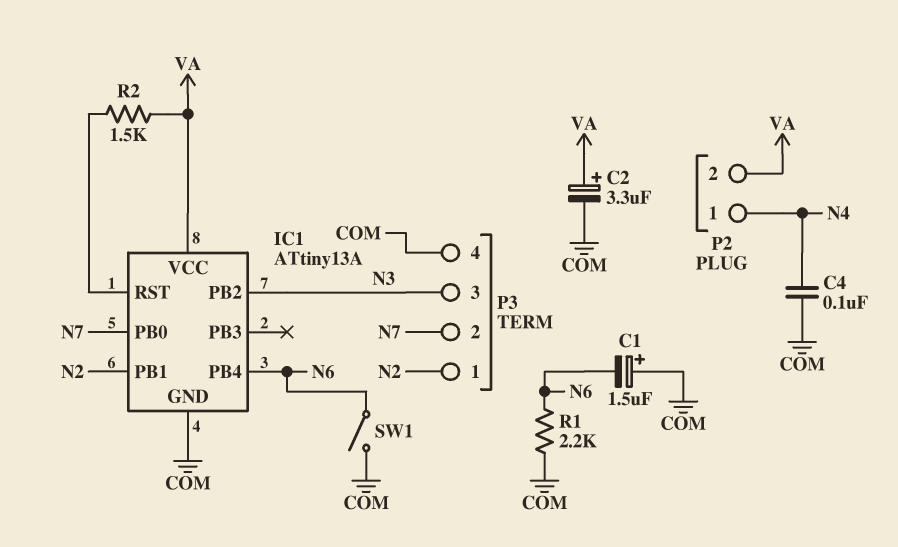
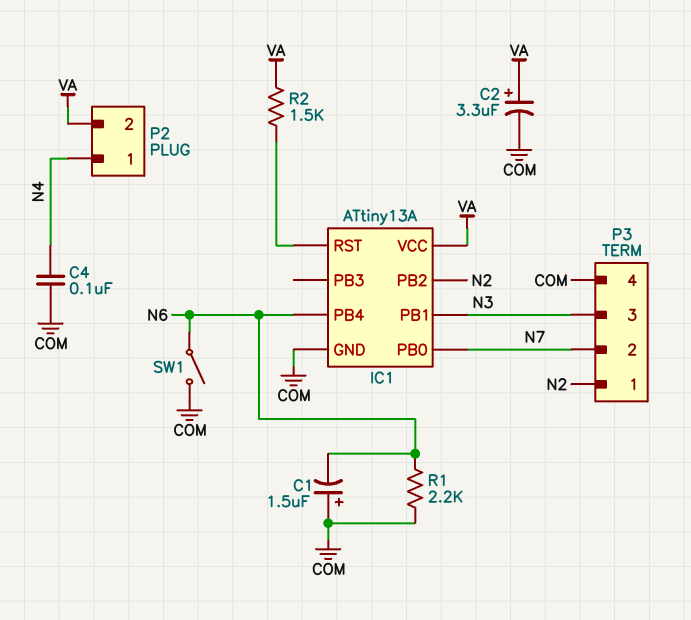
IC1 pin PB1: N2 -> N3
IC1 pin PB2: N3 -> N2

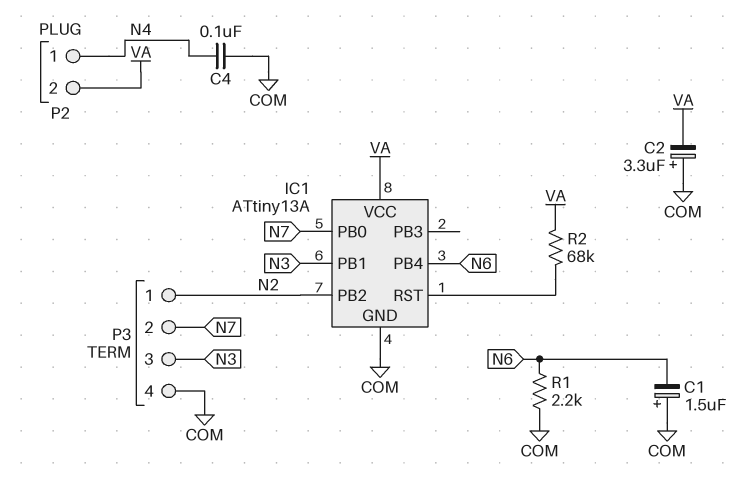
C2: 3.3uF (plus VA, minus COM) -> 3.3uF (plus COM, minus VA)
R2: 1.5k (IC1/RST, VA) -> 68k (IC1/RST, VA)
SW1: switch (COM, N6) -> none

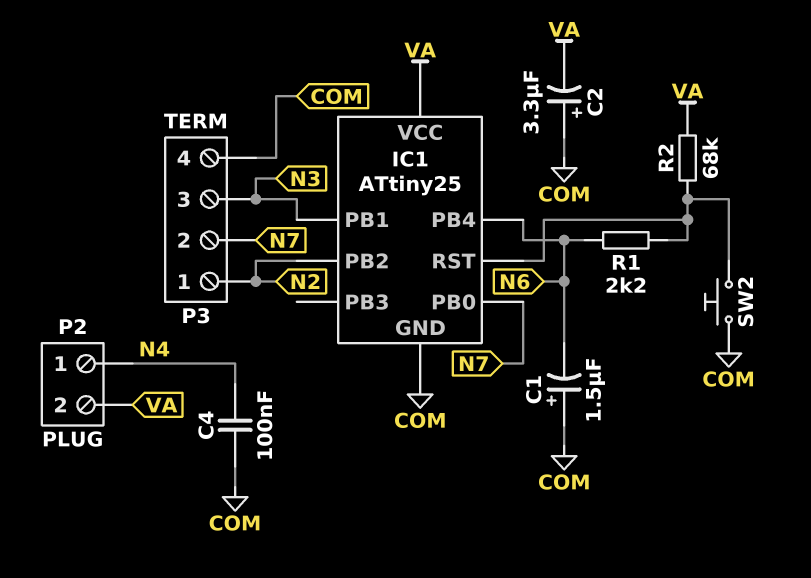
IC1: ATtiny13A -> ATtiny25
R1: 2.2k (COM, N6) -> 2.2k (IC1/RST, N6)
SW2: none -> button (COM, IC1/RST)

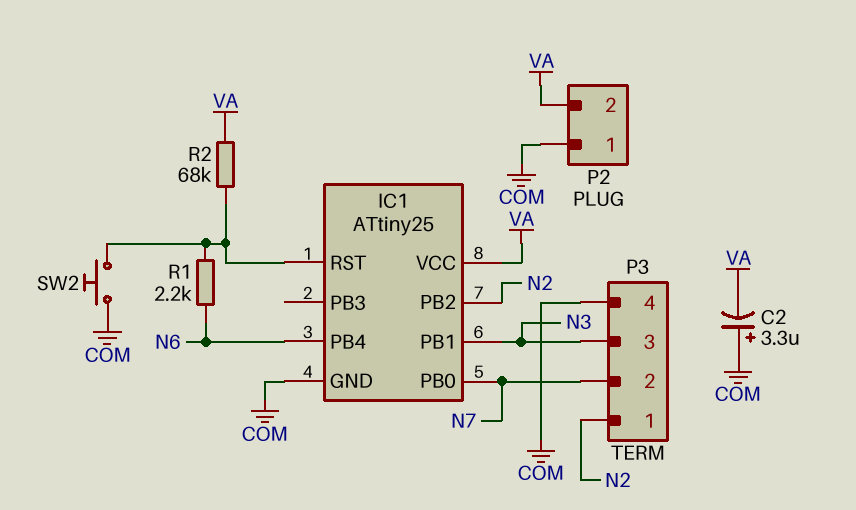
C1: 1.5uF (plus COM, minus N6) -> none
C4: 100nF (COM, N4) -> none
P2 pin 1: N4 -> COM

